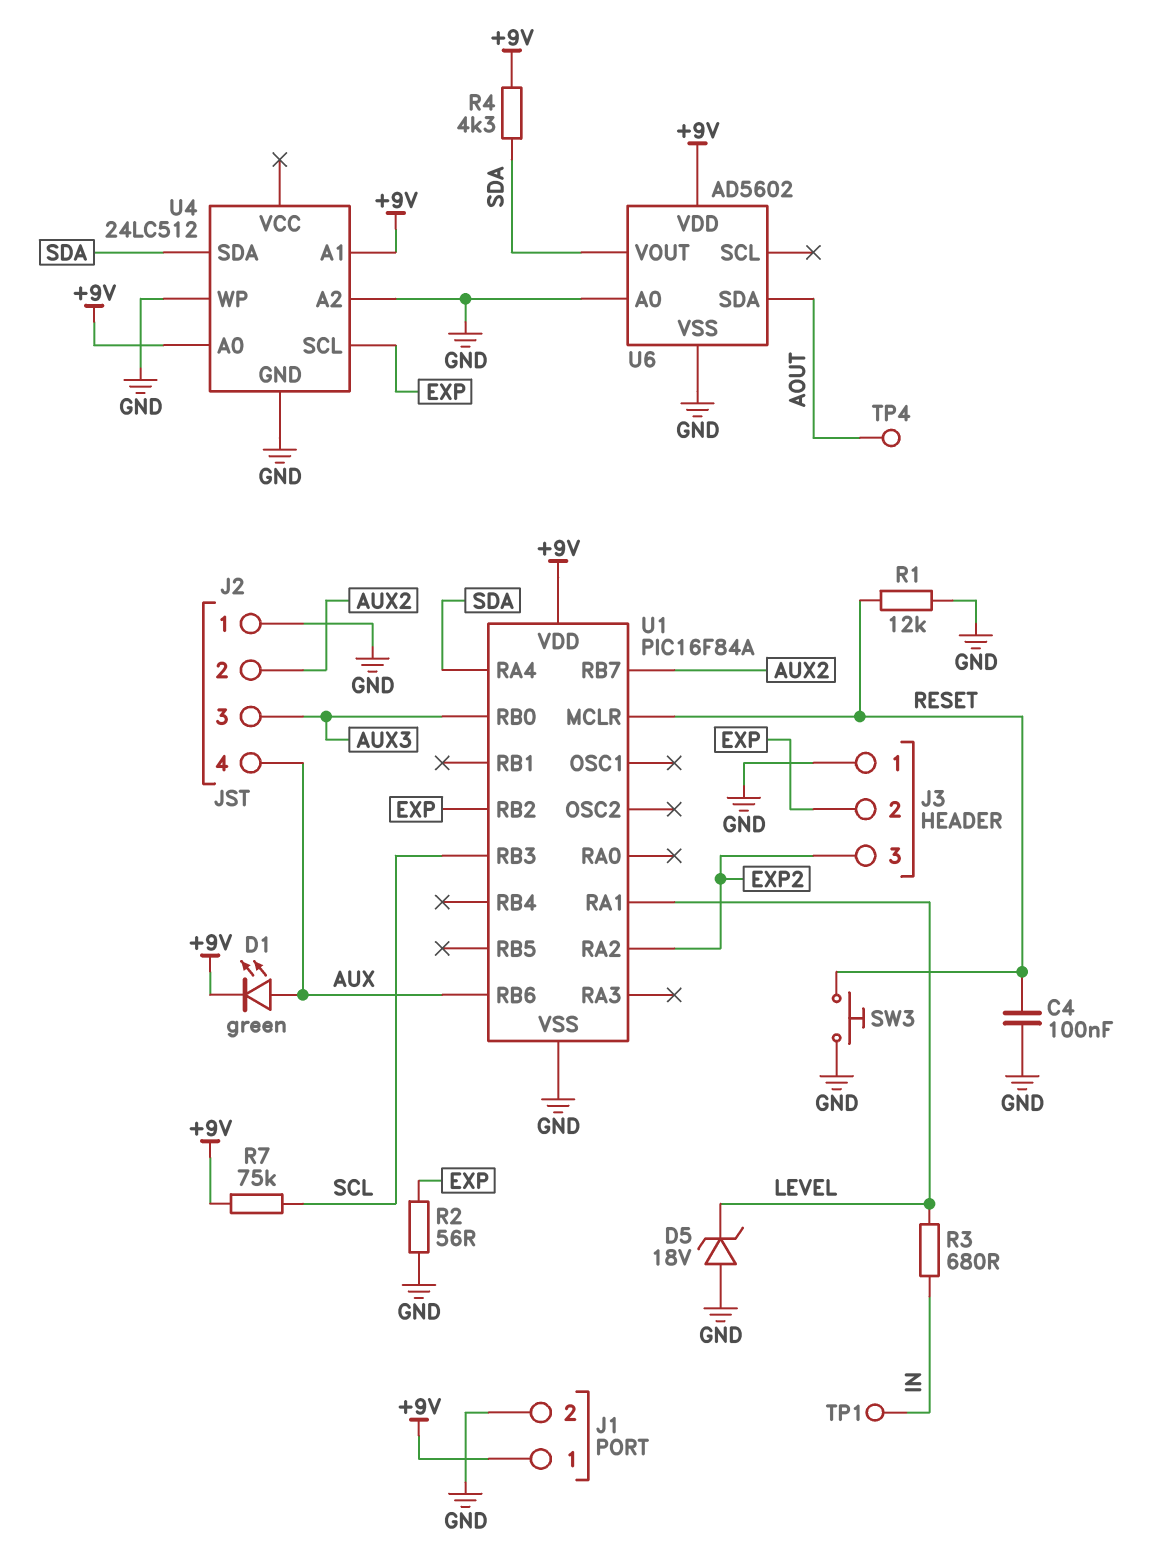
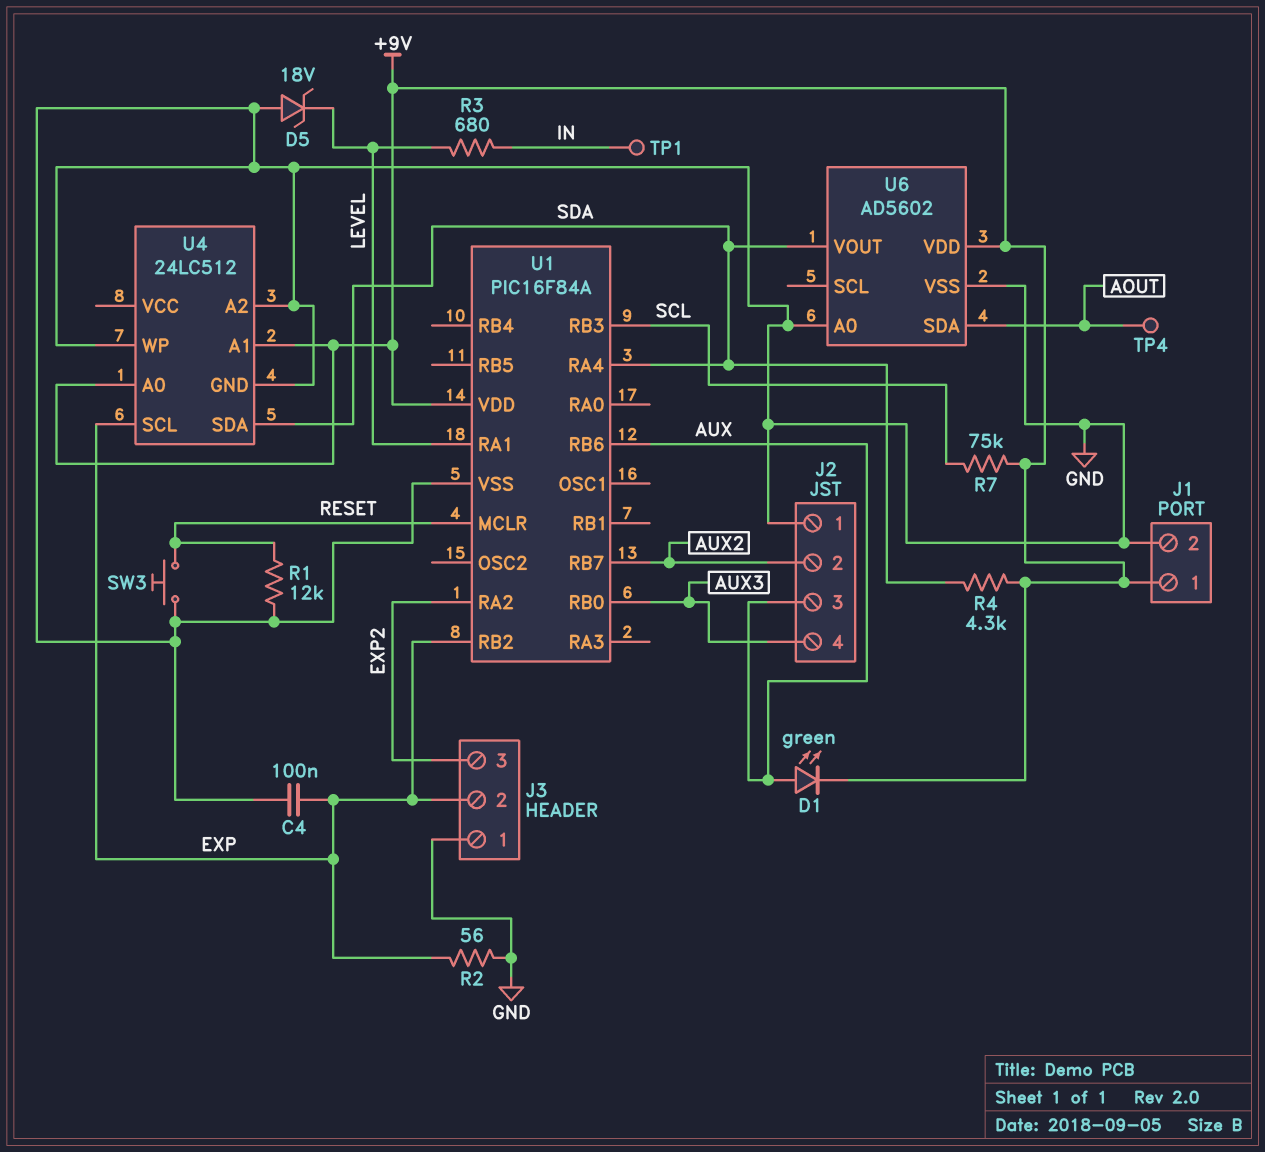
C4: 100nF (GND, RESET) -> 100nF (EXP, GND)
J2 pin 3: AUX3 -> AUX
J2 pin 4: AUX -> AUX3

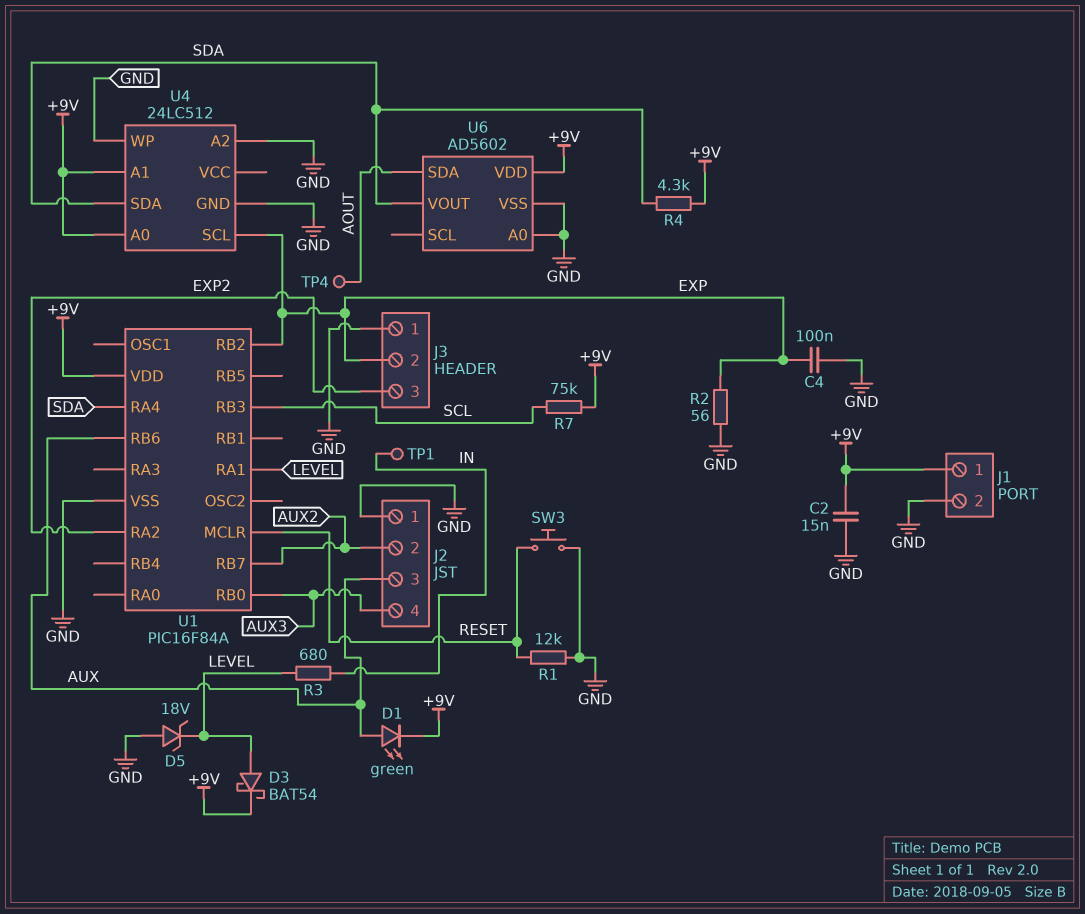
C2: none -> 15nF (+9V, GND)
D3: none -> schottky BAT54 (A LEVEL, K +9V)

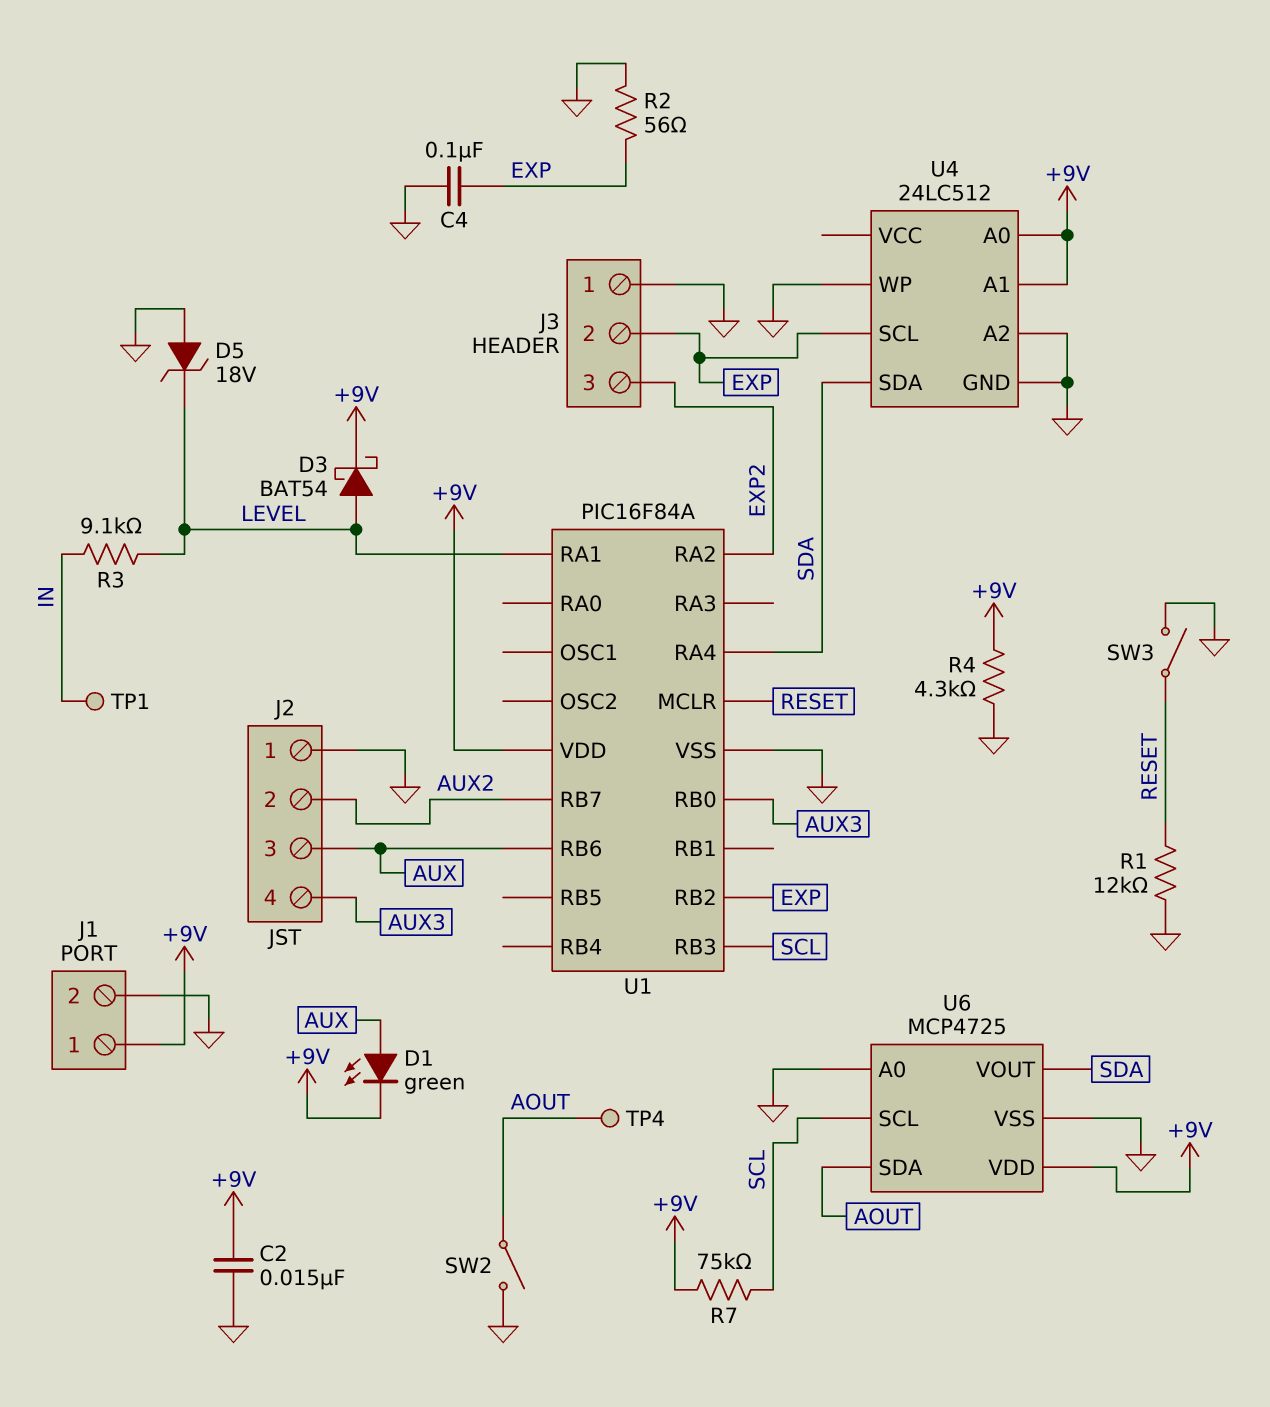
R3: 680 (IN, LEVEL) -> 9.1k (IN, LEVEL)
R4: 4.3k (+9V, SDA) -> 4.3k (+9V, GND)
SW2: none -> switch (AOUT, GND)
SW3: button (GND, RESET) -> switch (GND, RESET)
U6: AD5602 -> MCP4725
U6 pin SCL: none -> SCL

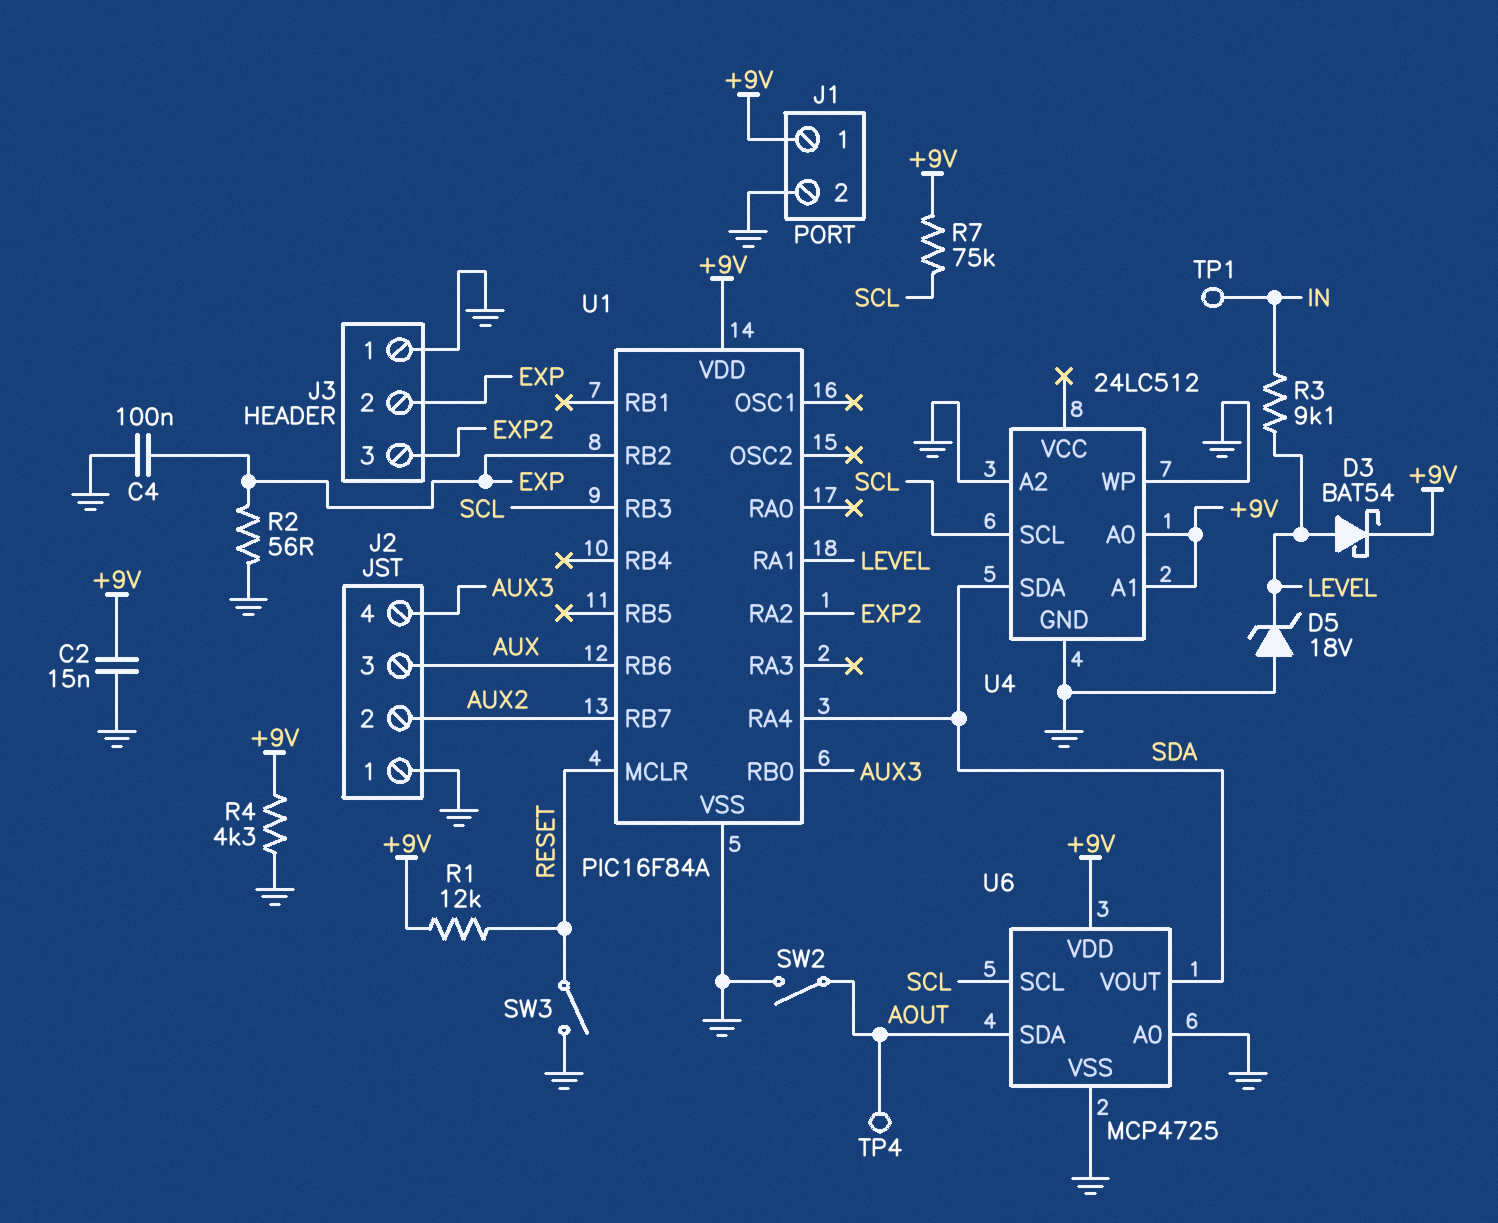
D1: LED green (A AUX, K +9V) -> none
R1: 12k (GND, RESET) -> 12k (+9V, RESET)
U4 pin SCL: EXP -> SCL

